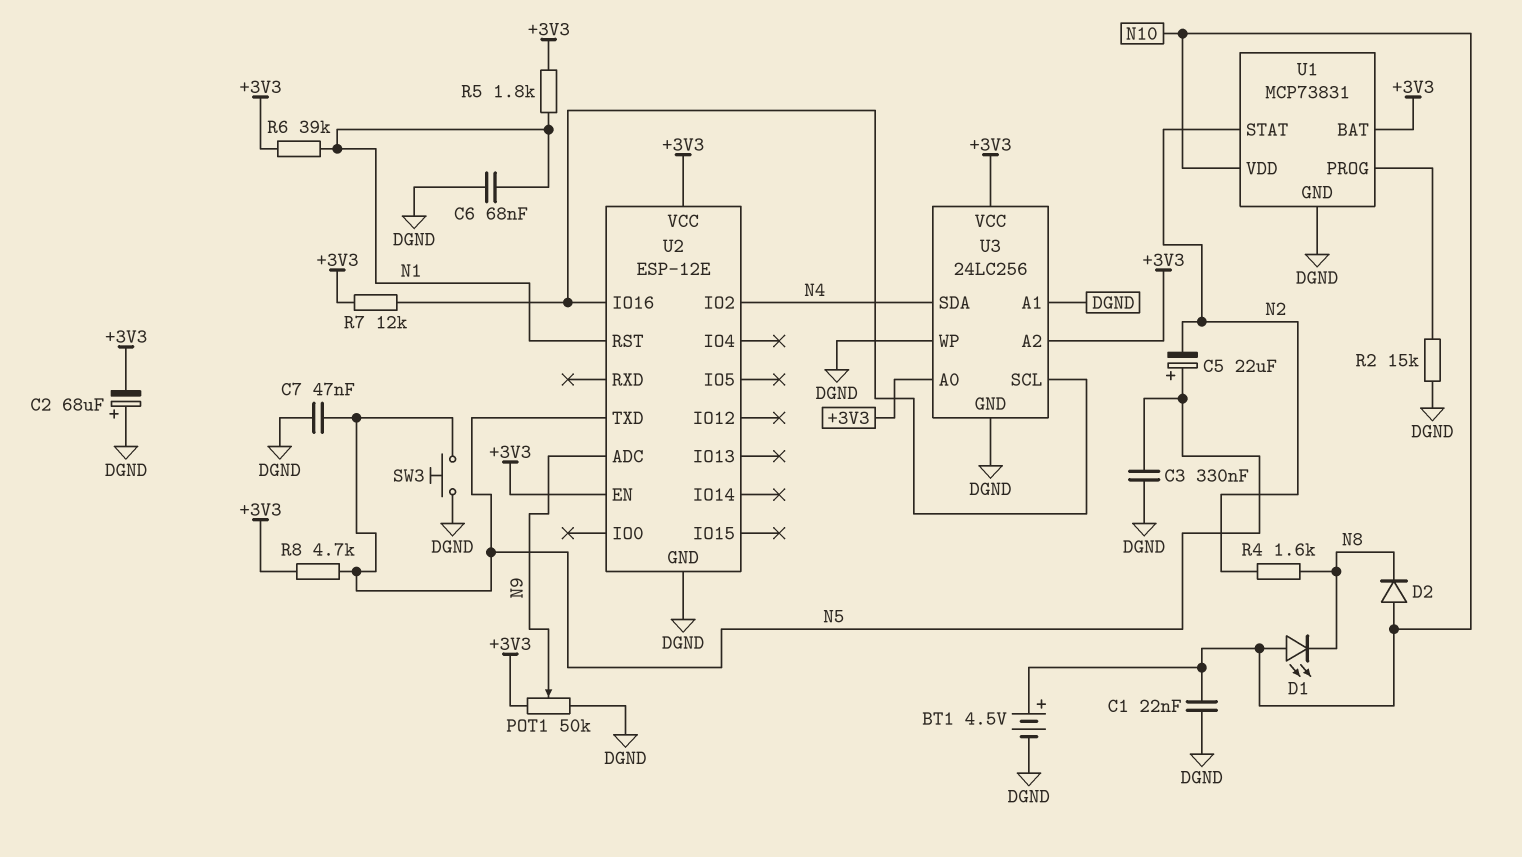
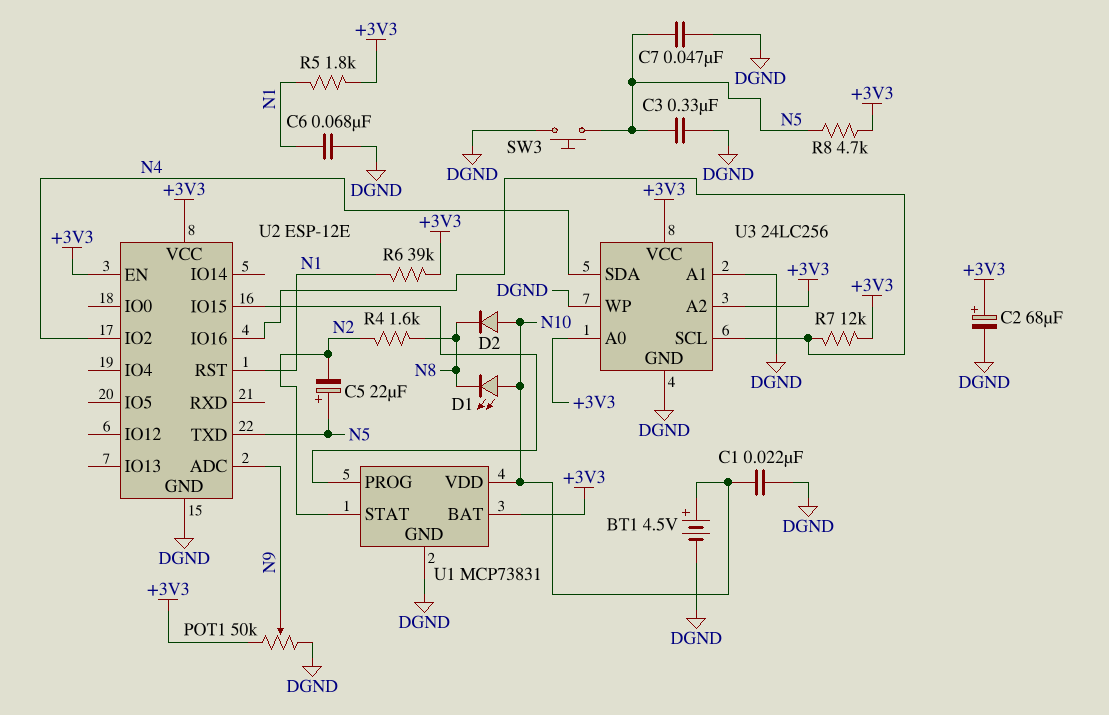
C2: 68uF (plus DGND, minus +3V3) -> 68uF (plus +3V3, minus DGND)
R2: 15k (DGND, U1/PROG) -> none
U2 pin IO15: none -> U1/PROG

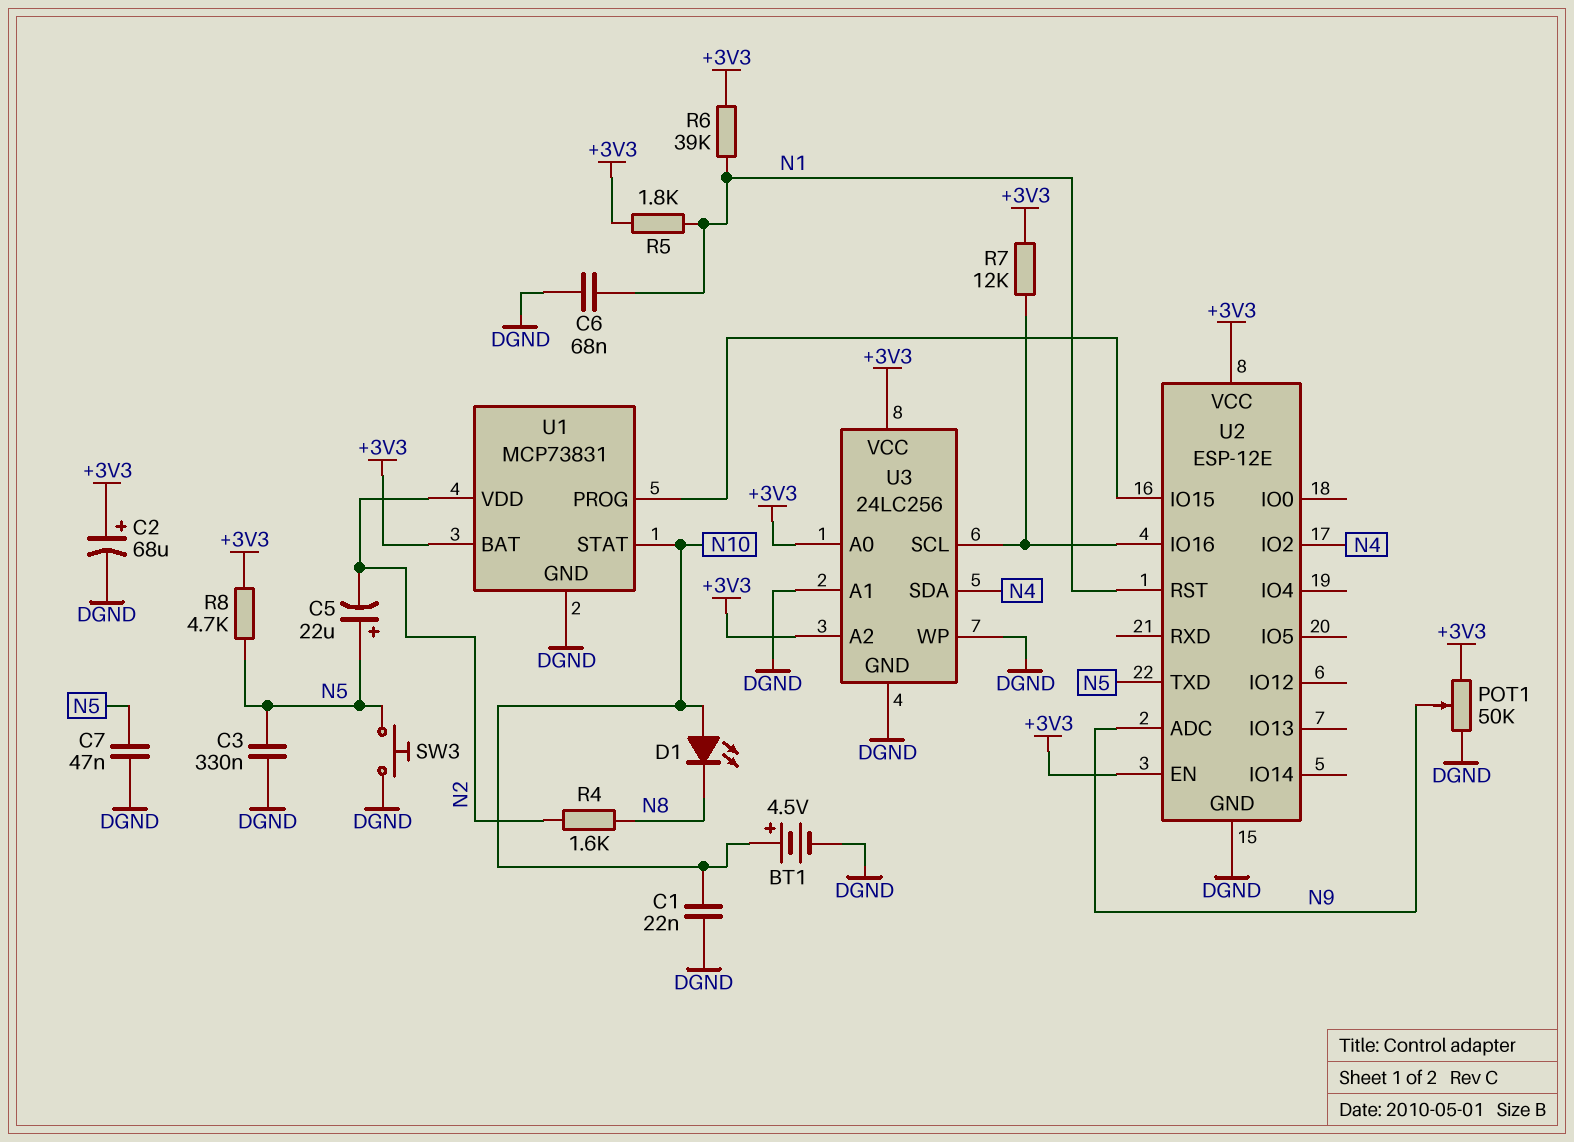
D2: diode (A N10, K N8) -> none
U1 pin STAT: N2 -> N10
U1 pin VDD: N10 -> N2

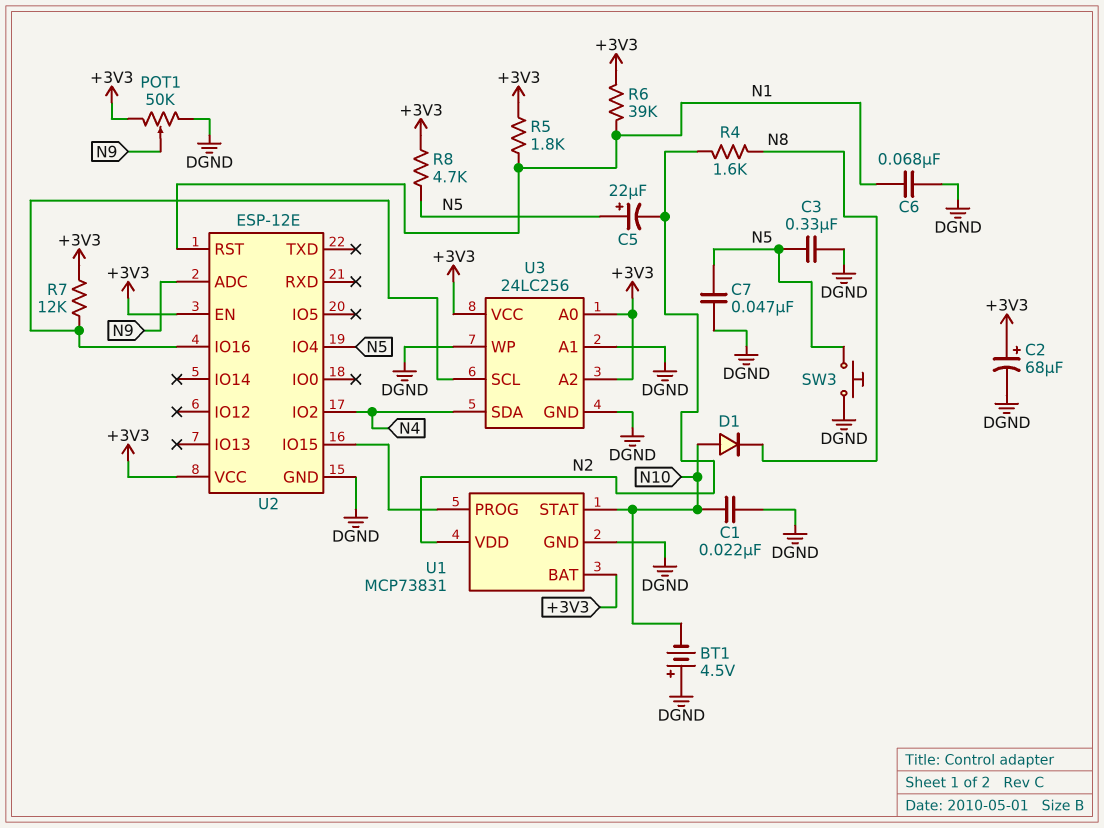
BT1: 4.5V (plus N10, minus DGND) -> 4.5V (plus DGND, minus N10)
D1: LED (A N10, K N8) -> diode (A N10, K N8)
U2 pin IO4: none -> N5
U2 pin TXD: N5 -> none

